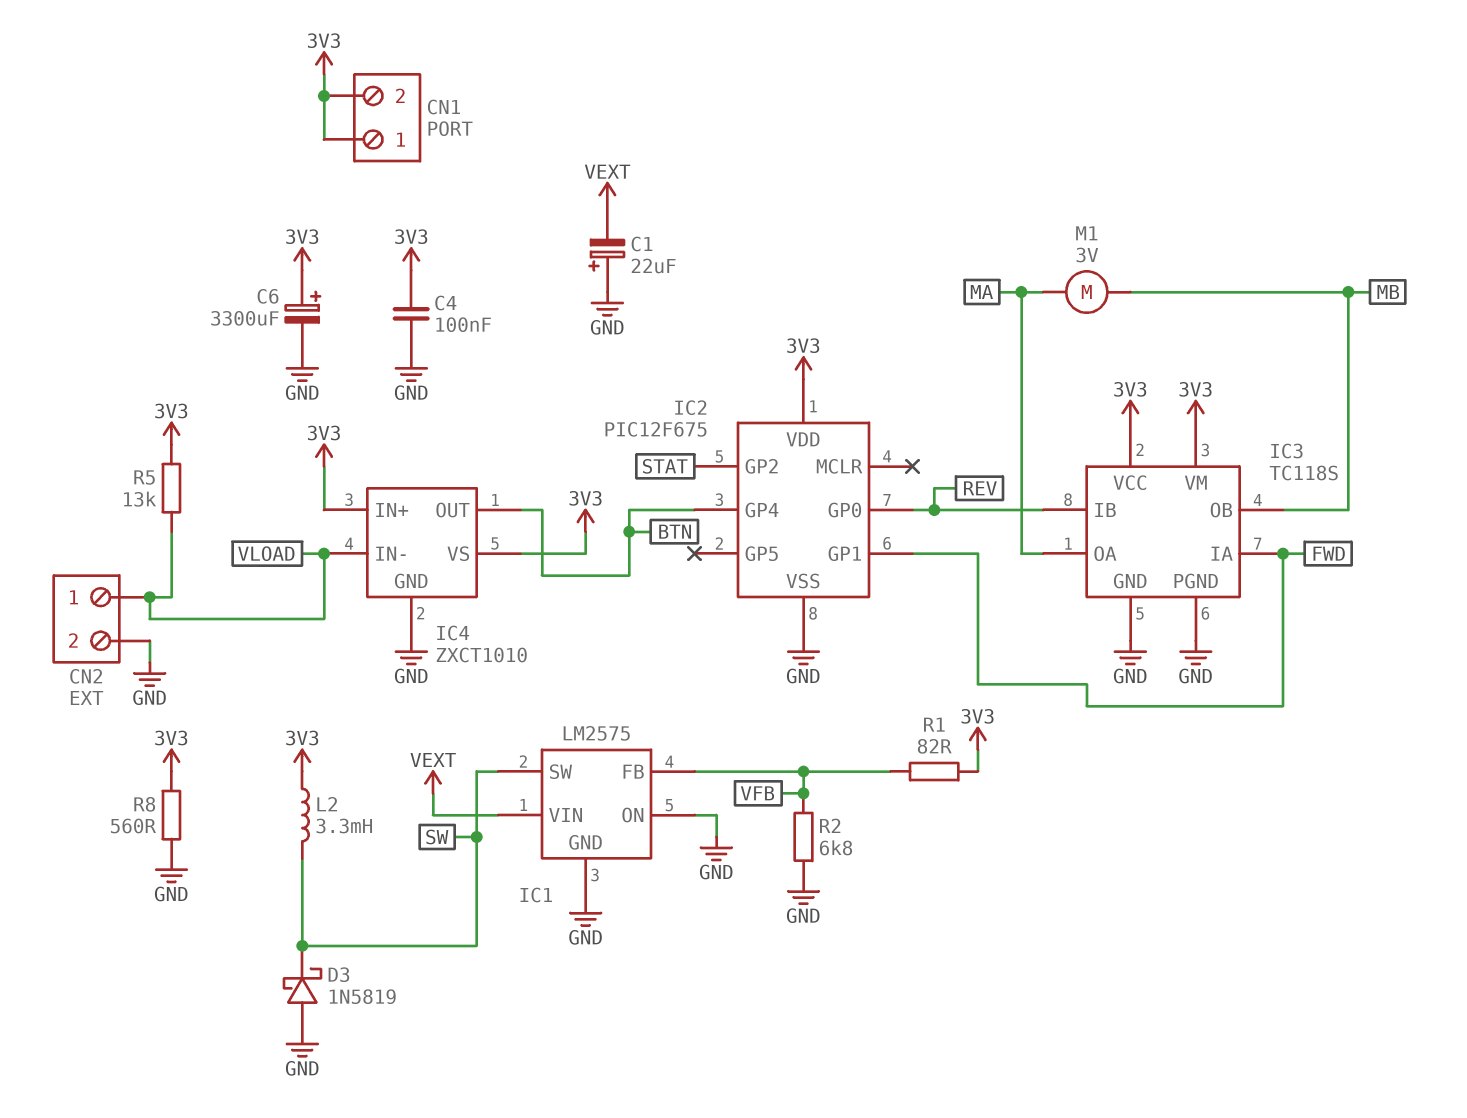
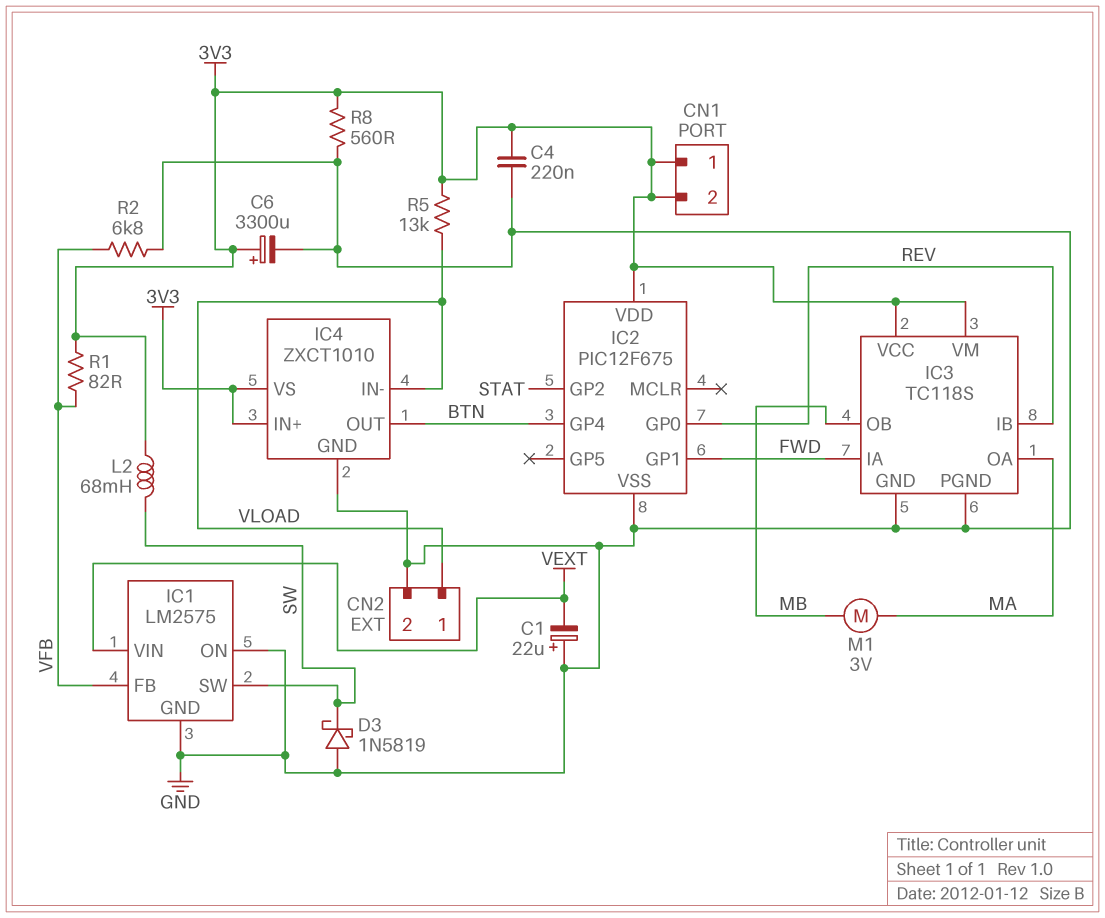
C4: 100nF (3V3, GND) -> 220nF (3V3, GND)
L2: 3.3mH (3V3, SW) -> 68mH (3V3, SW)

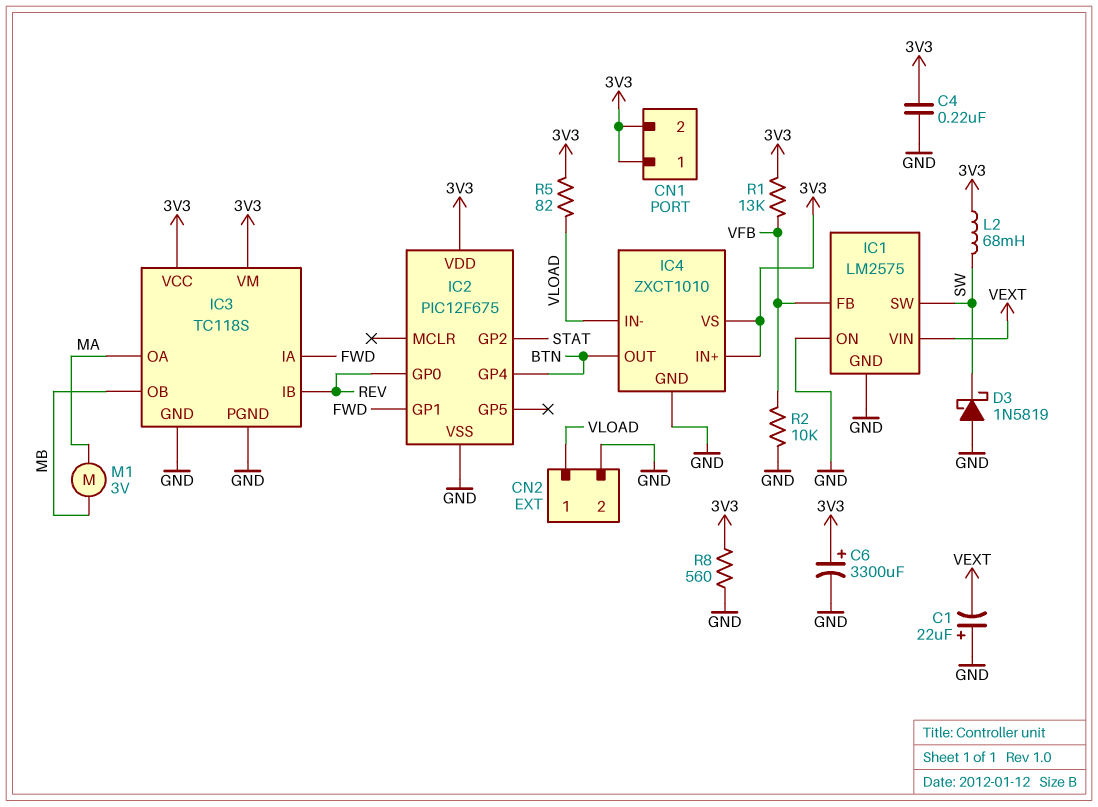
R1: 82 (3V3, VFB) -> 13k (3V3, VFB)
R2: 6.8k (GND, VFB) -> 10k (GND, VFB)
R5: 13k (3V3, VLOAD) -> 82 (3V3, VLOAD)

